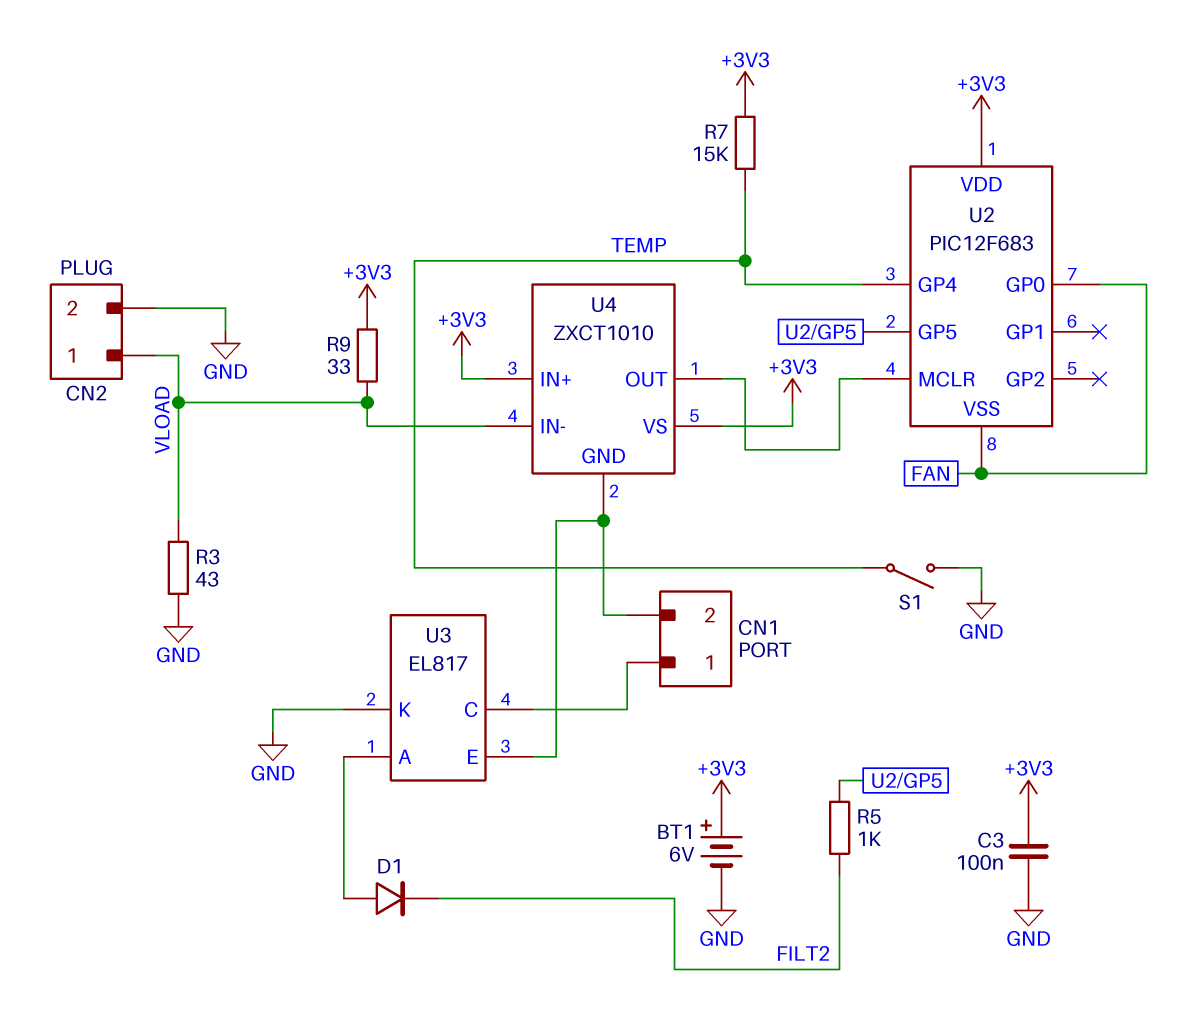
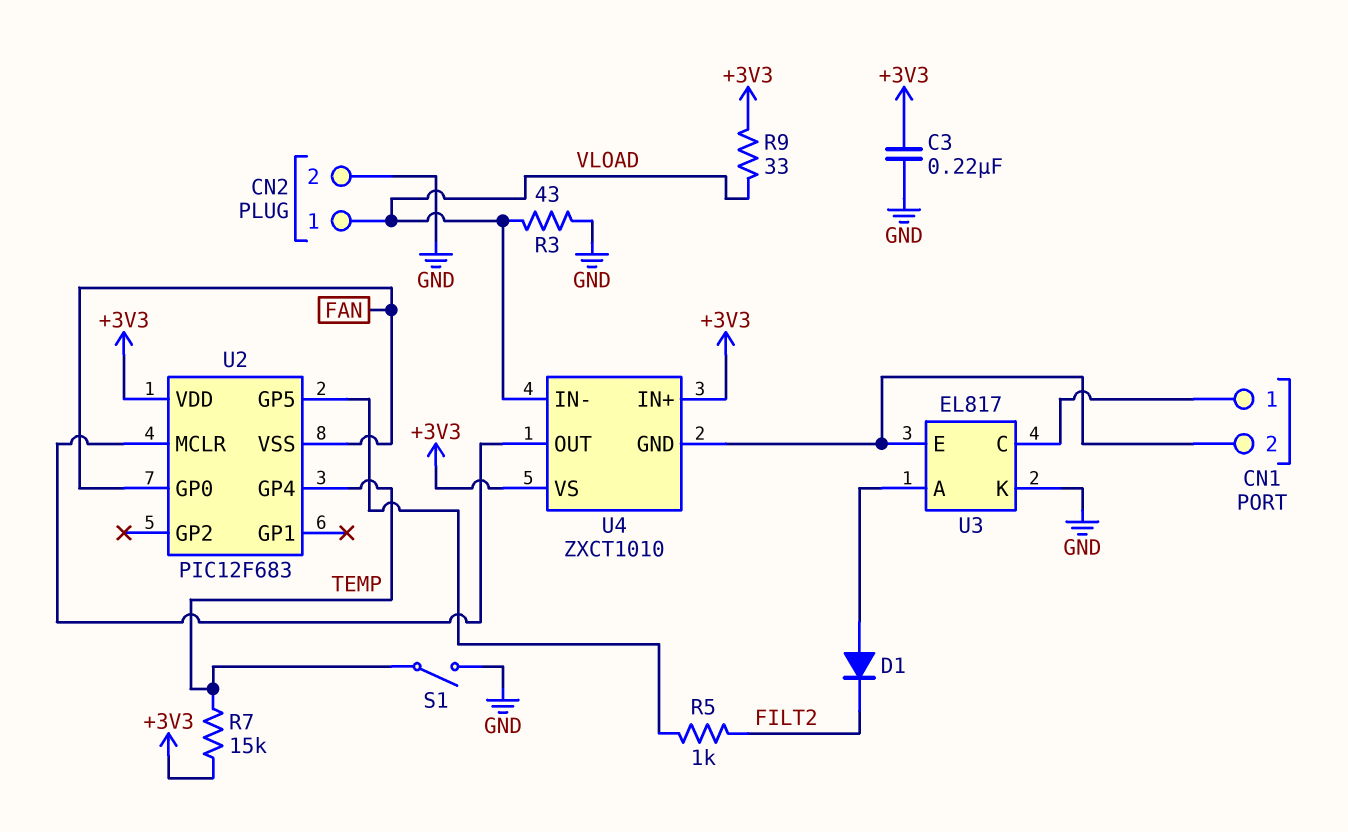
BT1: 6V (plus +3V3, minus GND) -> none
C3: 100nF (+3V3, GND) -> 220nF (+3V3, GND)

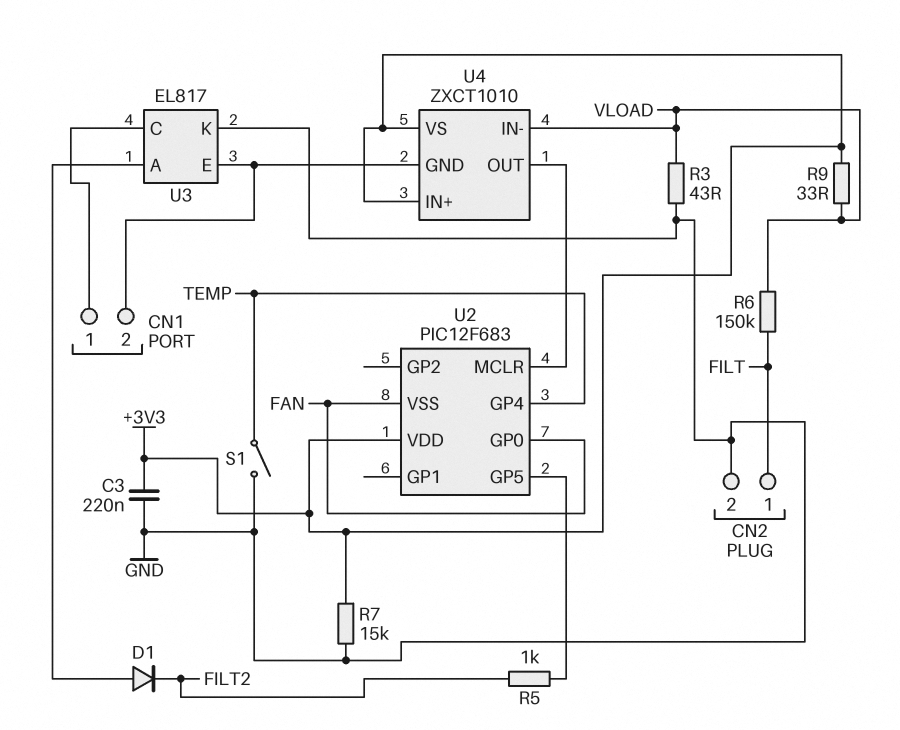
CN2 pin 1: VLOAD -> FILT
R6: none -> 150k (FILT, VLOAD)
R7: 15k (+3V3, TEMP) -> 15k (+3V3, GND)

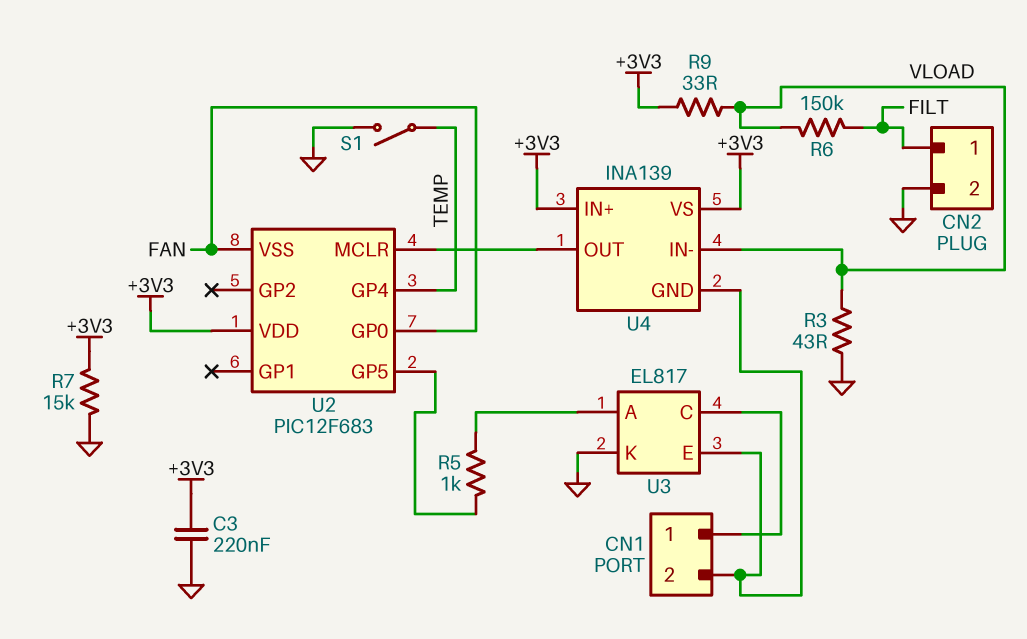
D1: diode (A U3/A, K FILT2) -> none
R5: 1k (FILT2, U2/GP5) -> 1k (U2/GP5, U3/A)
U4: ZXCT1010 -> INA139

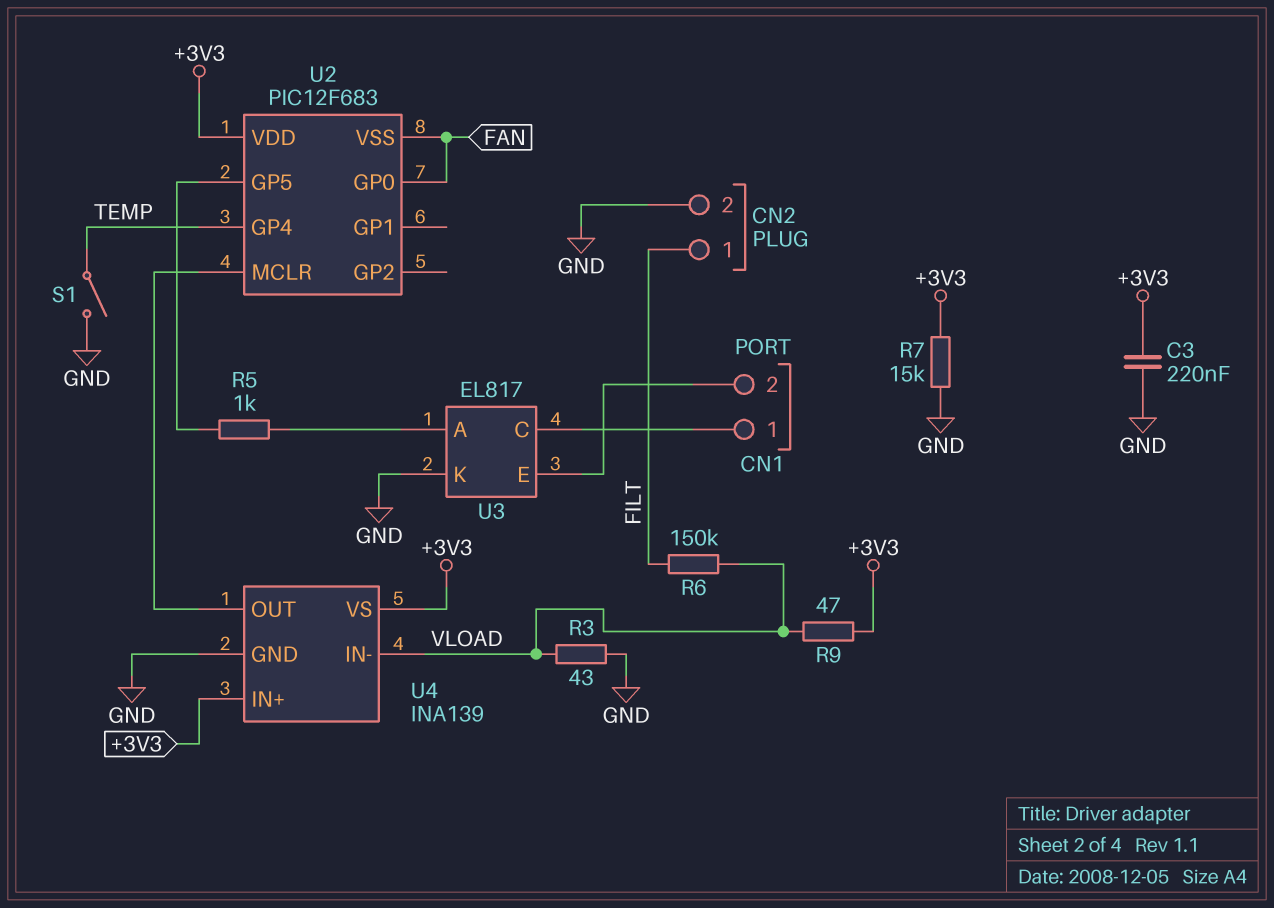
R9: 33 (+3V3, VLOAD) -> 47 (+3V3, VLOAD)
U4 pin GND: CN1/2 -> GND

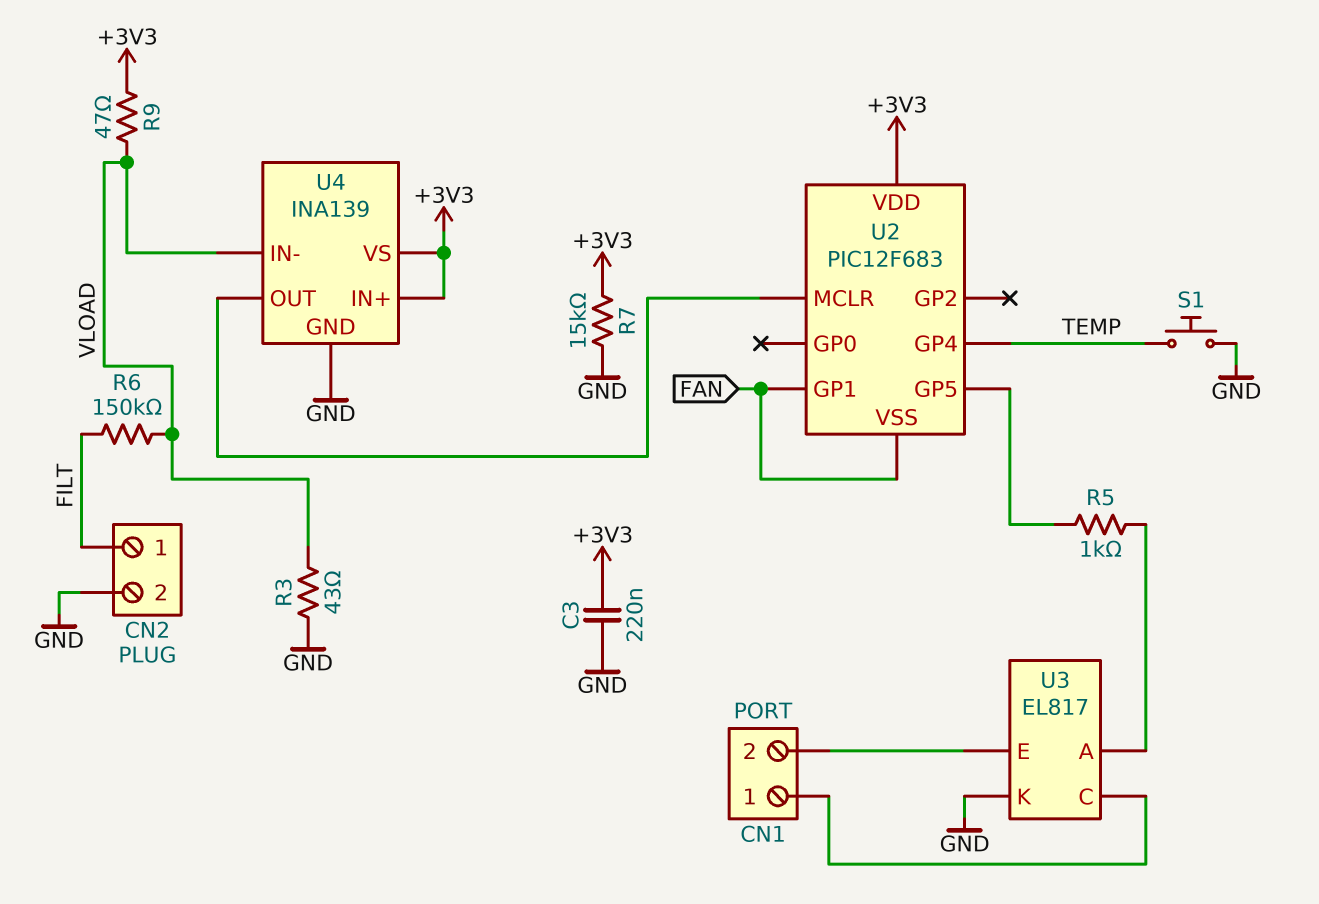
S1: switch (GND, TEMP) -> button (GND, TEMP)
U2 pin GP0: FAN -> none
U2 pin GP1: none -> FAN

